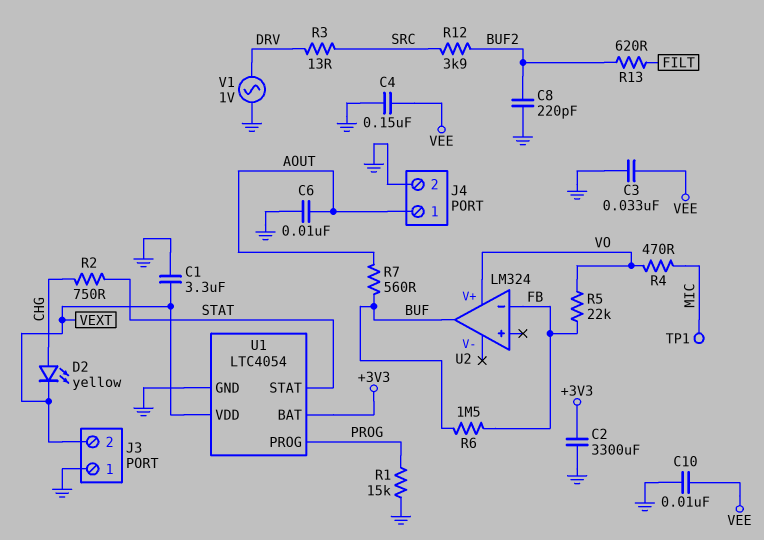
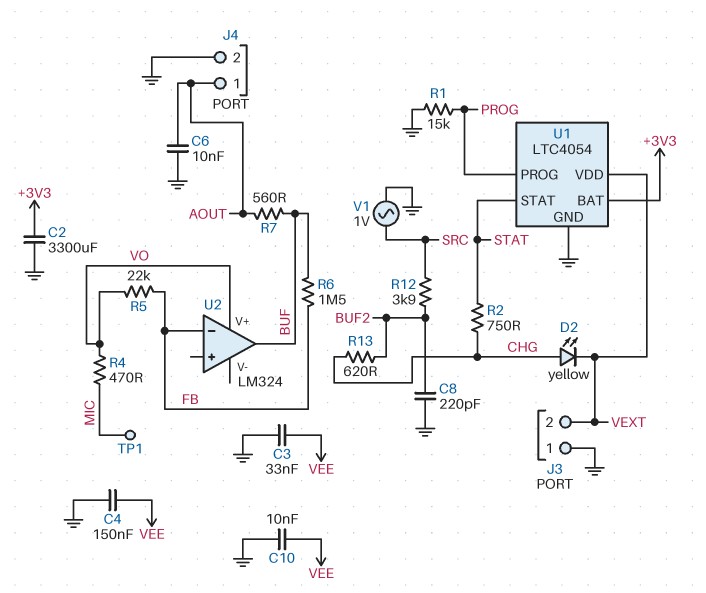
C1: 3.3uF (GND, VEXT) -> none
R3: 13 (DRV, SRC) -> none
R13: 620 (BUF2, FILT) -> 620 (BUF2, CHG)
V1: AC 1V (DRV, GND) -> AC 1V (GND, SRC)

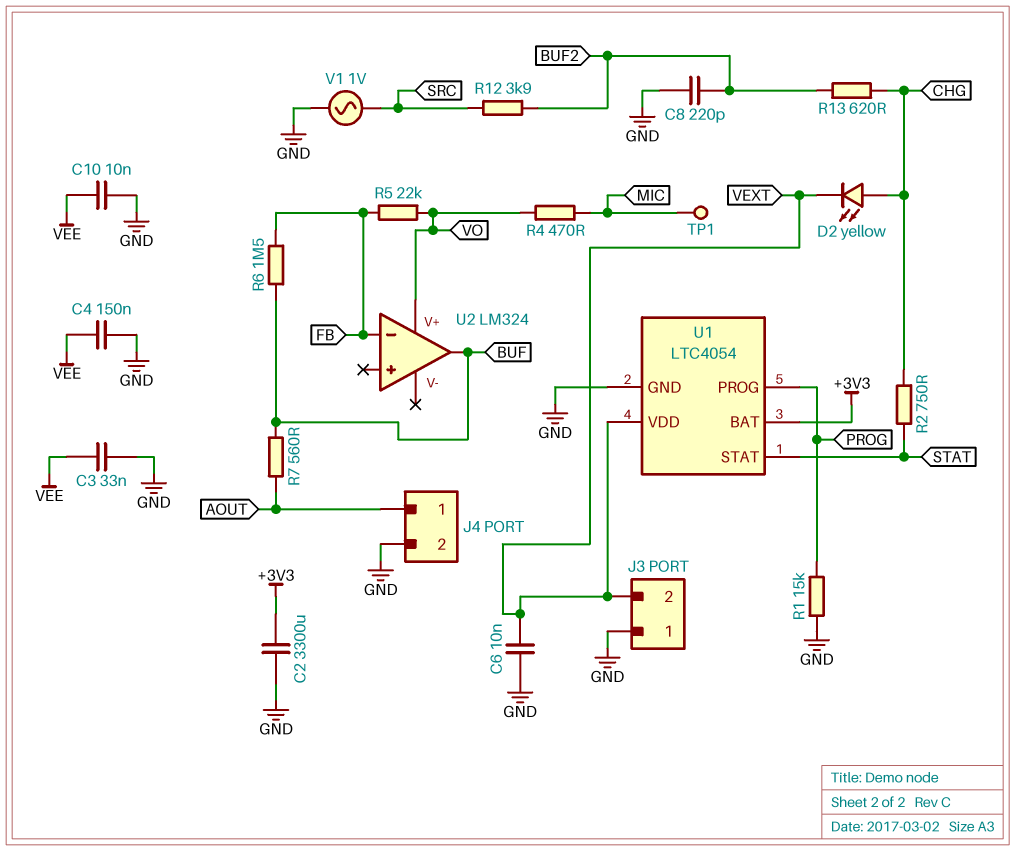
C6: 10nF (AOUT, GND) -> 10nF (GND, VEXT)

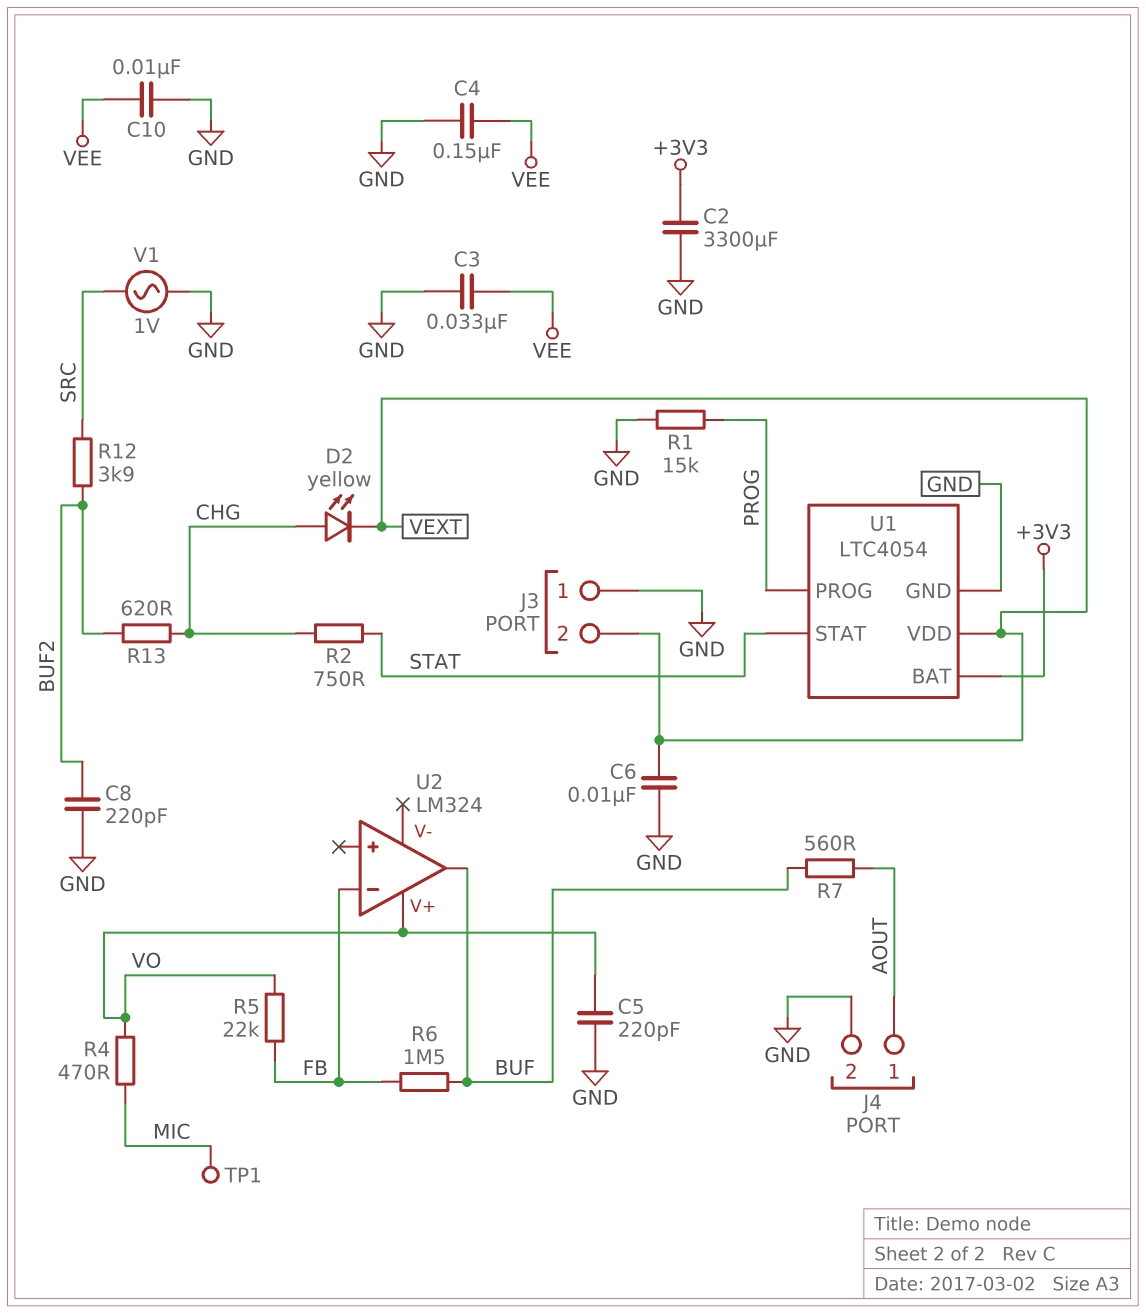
C5: none -> 220pF (GND, VO)

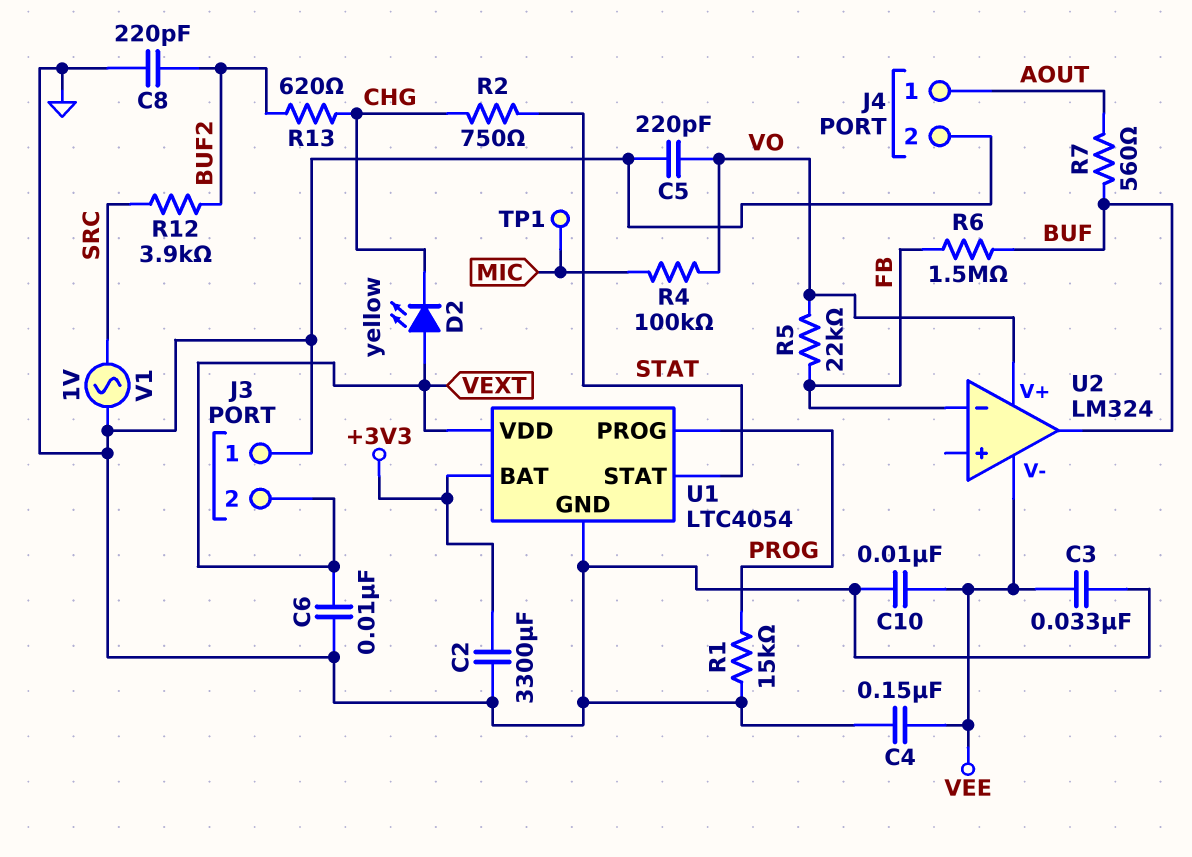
D2: LED yellow (A CHG, K VEXT) -> LED yellow (A VEXT, K CHG)
R4: 470 (MIC, VO) -> 100k (MIC, VO)
U2 pin V-: none -> VEE

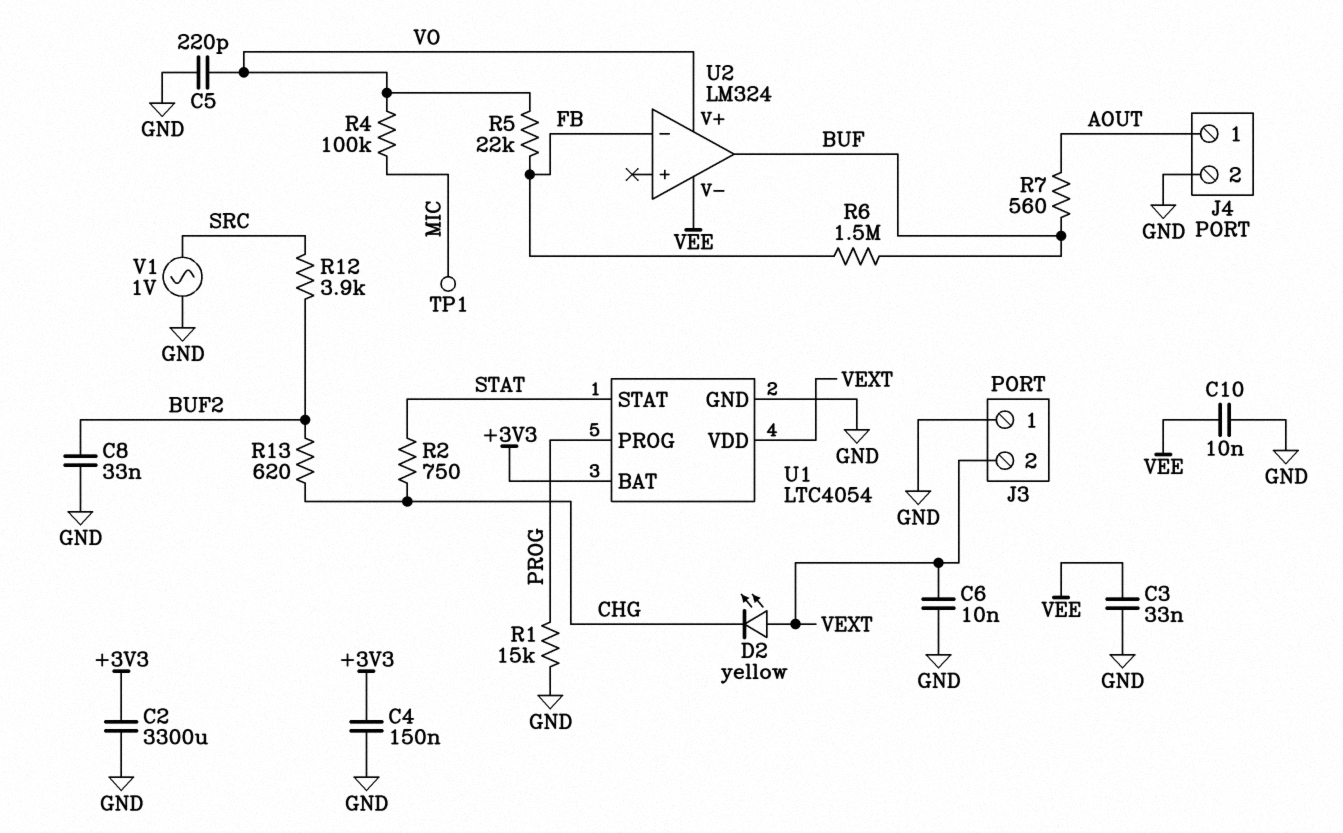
C4: 150nF (GND, VEE) -> 150nF (+3V3, GND)
C8: 220pF (BUF2, GND) -> 33nF (BUF2, GND)

